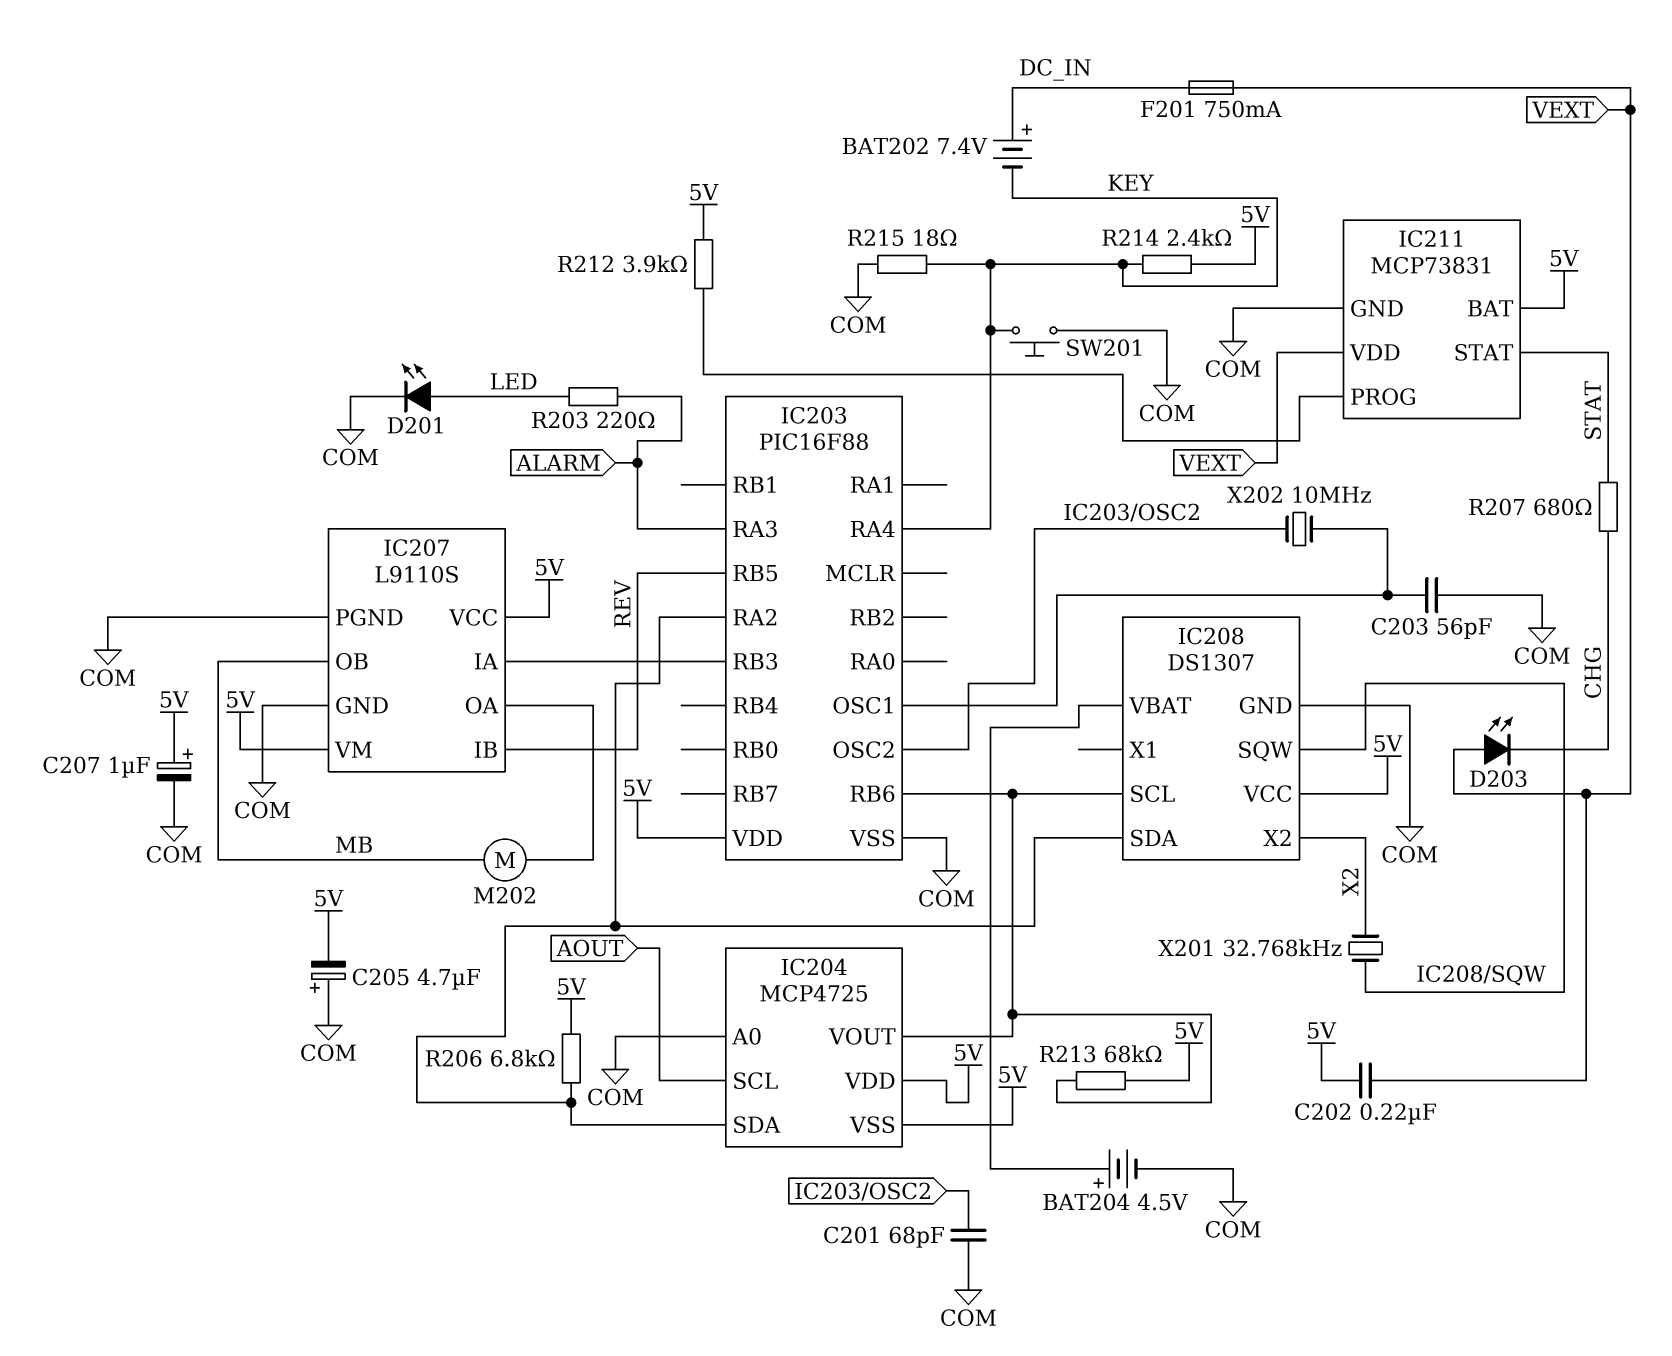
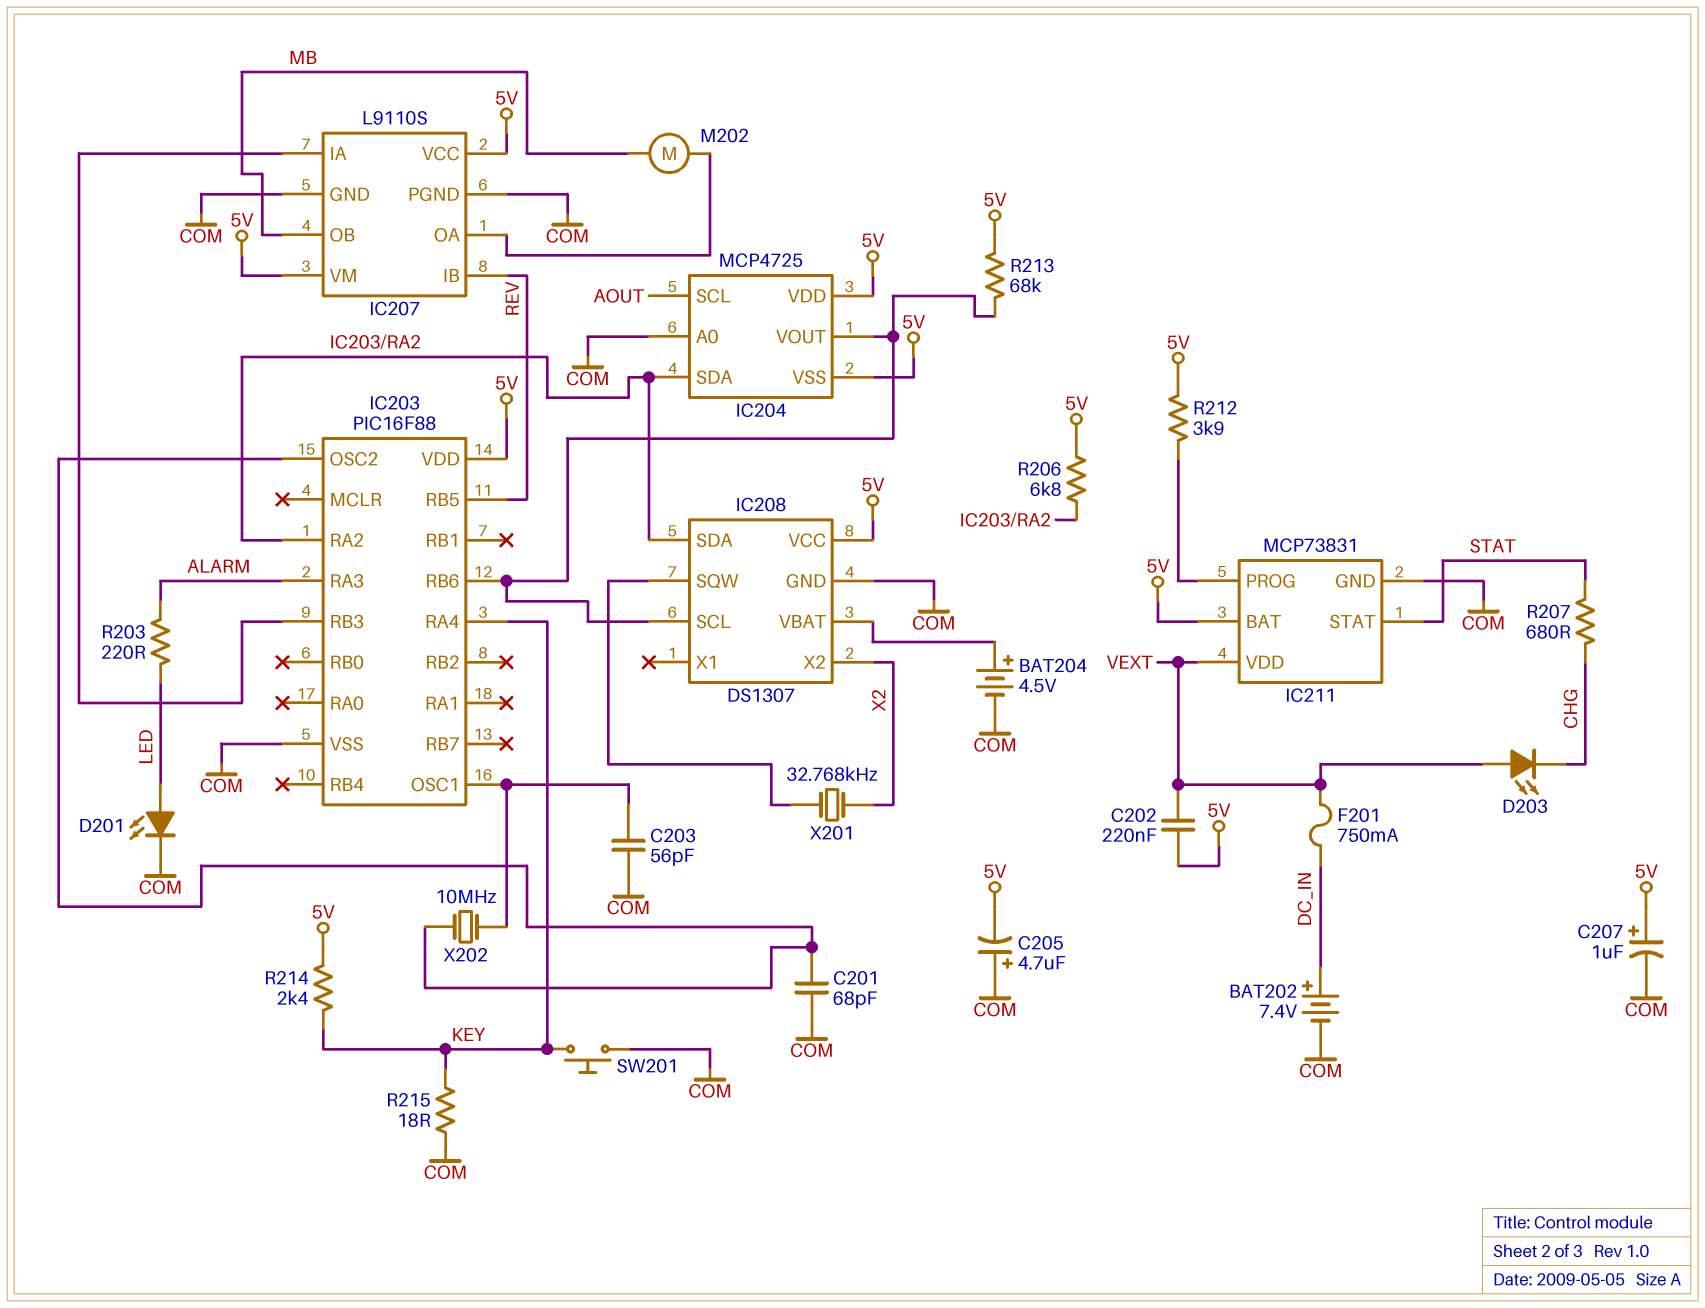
BAT202: 7.4V (plus DC_IN, minus KEY) -> 7.4V (plus DC_IN, minus COM)

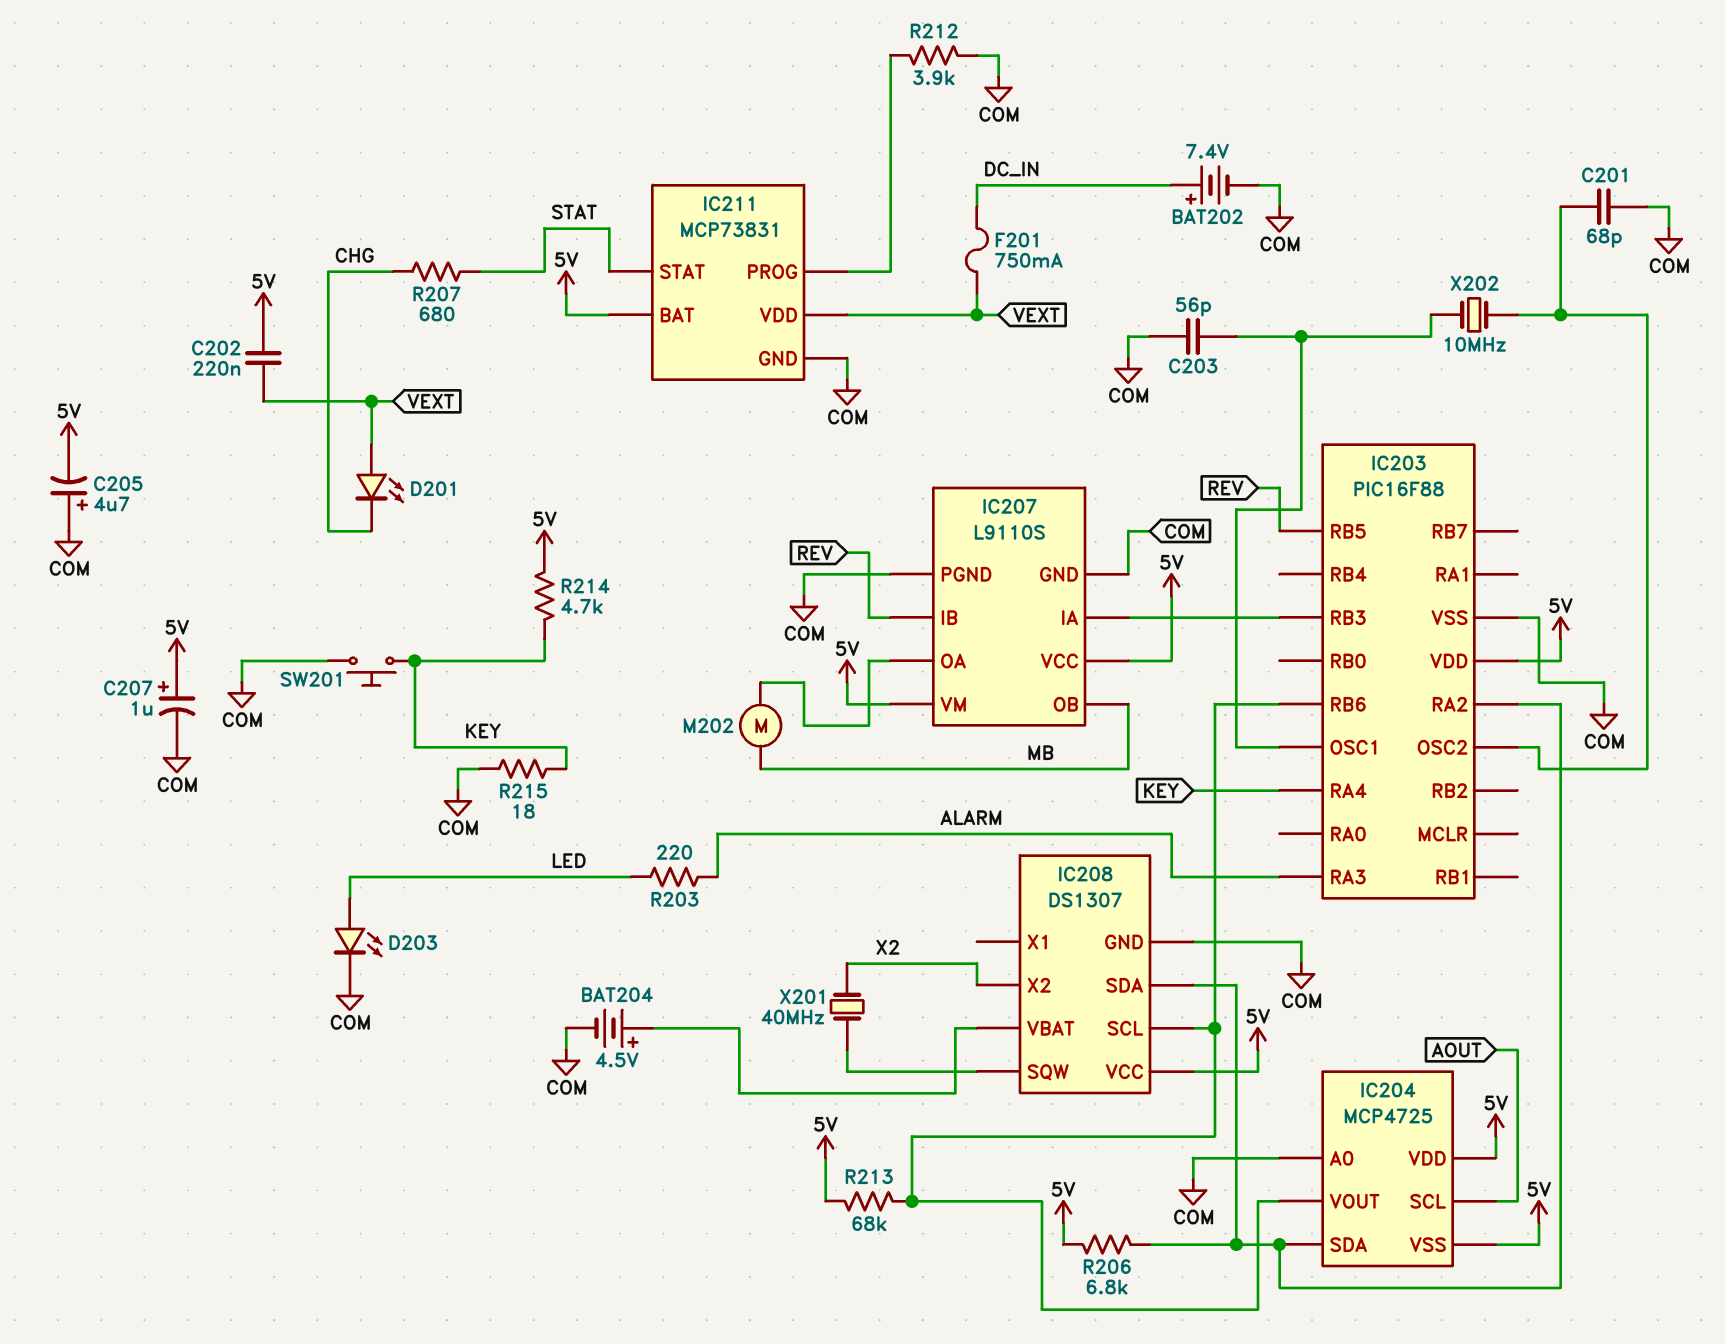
D201: LED (A LED, K COM) -> LED (A VEXT, K CHG)
D203: LED (A VEXT, K CHG) -> LED (A LED, K COM)
R212: 3.9k (5V, IC211/PROG) -> 3.9k (COM, IC211/PROG)
R214: 2.4k (5V, KEY) -> 4.7k (5V, KEY)
X201: 32.768kHz (IC208/SQW, X2) -> 40MHz (IC208/SQW, X2)

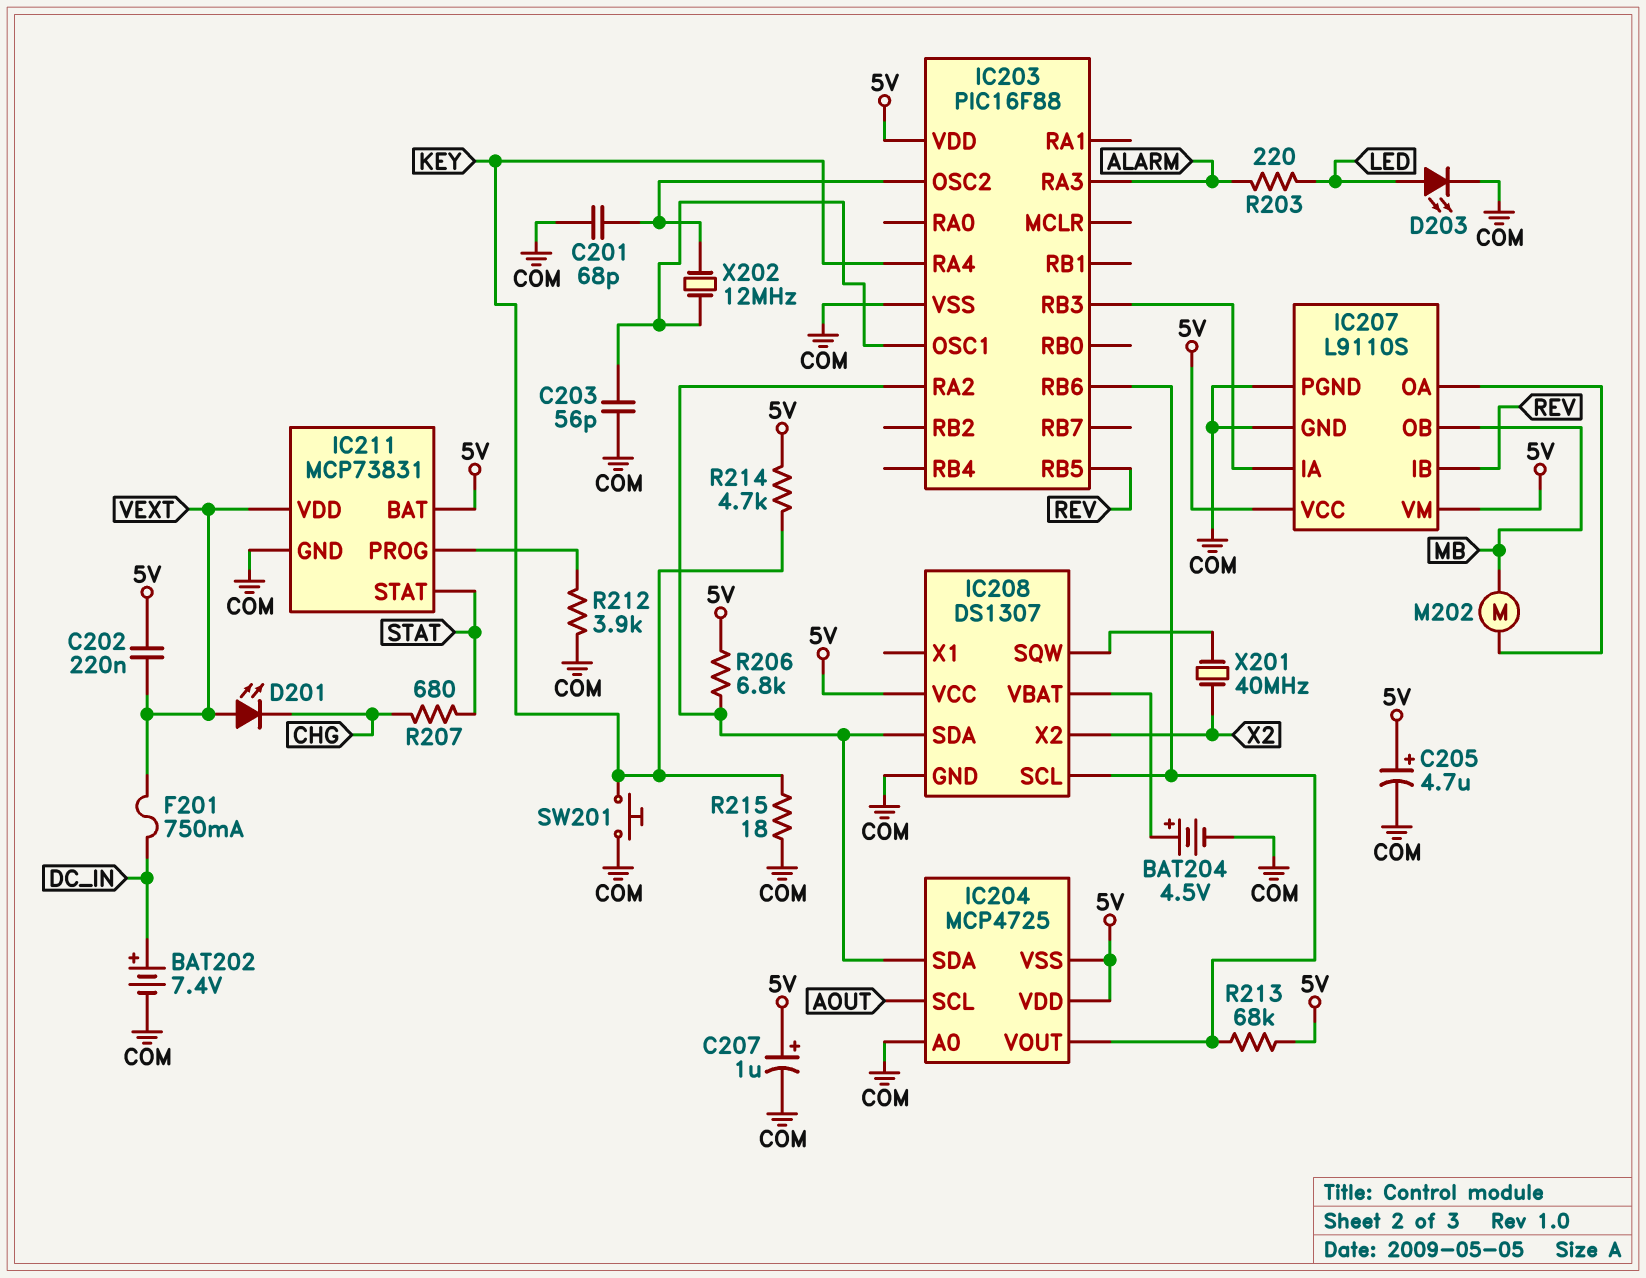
C205: 4.7uF (plus COM, minus 5V) -> 4.7uF (plus 5V, minus COM)
X202: 10MHz (IC203/OSC1, IC203/OSC2) -> 12MHz (IC203/OSC1, IC203/OSC2)

